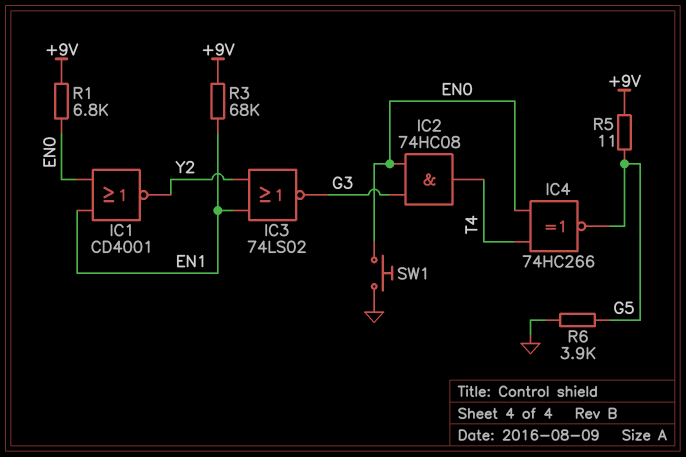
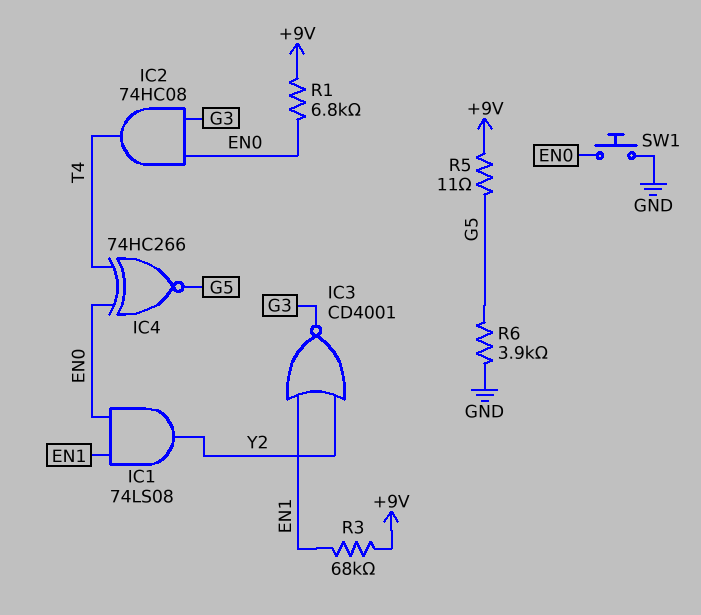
IC1: NOR CD4001 (in EN0, in EN1, out Y2) -> AND 74LS08 (in EN0, in EN1, out Y2)
IC3: NOR 74LS02 (in EN1, in Y2, out G3) -> NOR CD4001 (in EN1, in Y2, out G3)

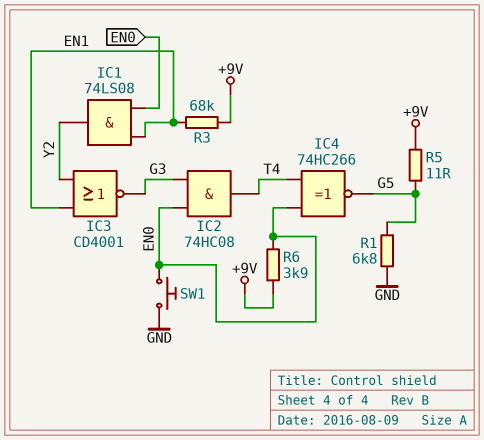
R1: 6.8k (+9V, EN0) -> 6.8k (G5, GND)
R6: 3.9k (G5, GND) -> 3.9k (+9V, EN0)

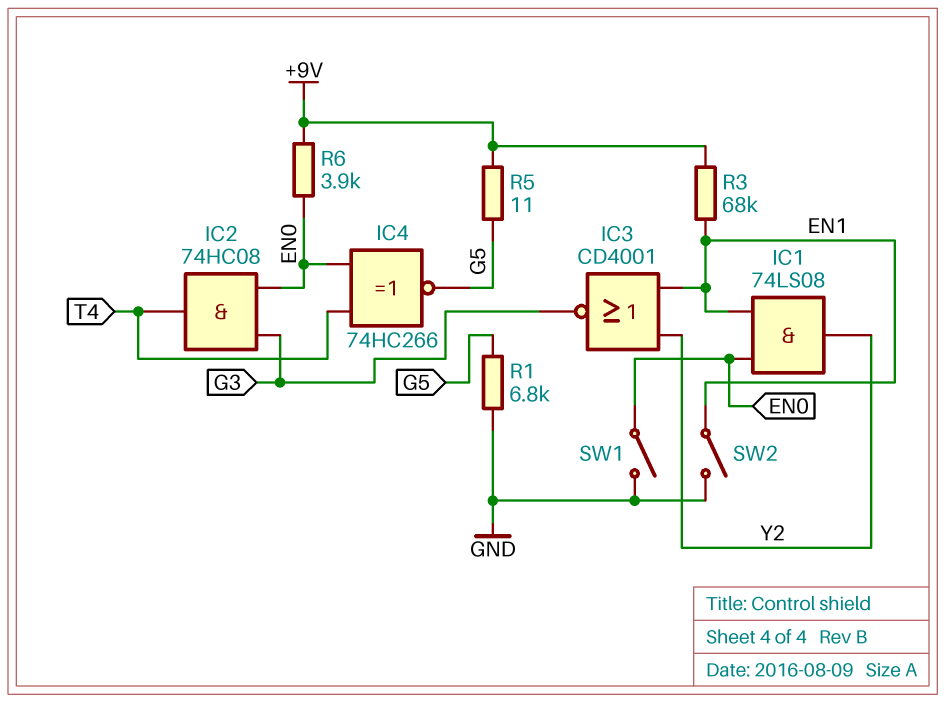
SW1: button (EN0, GND) -> switch (EN0, GND)
SW2: none -> switch (EN1, GND)

